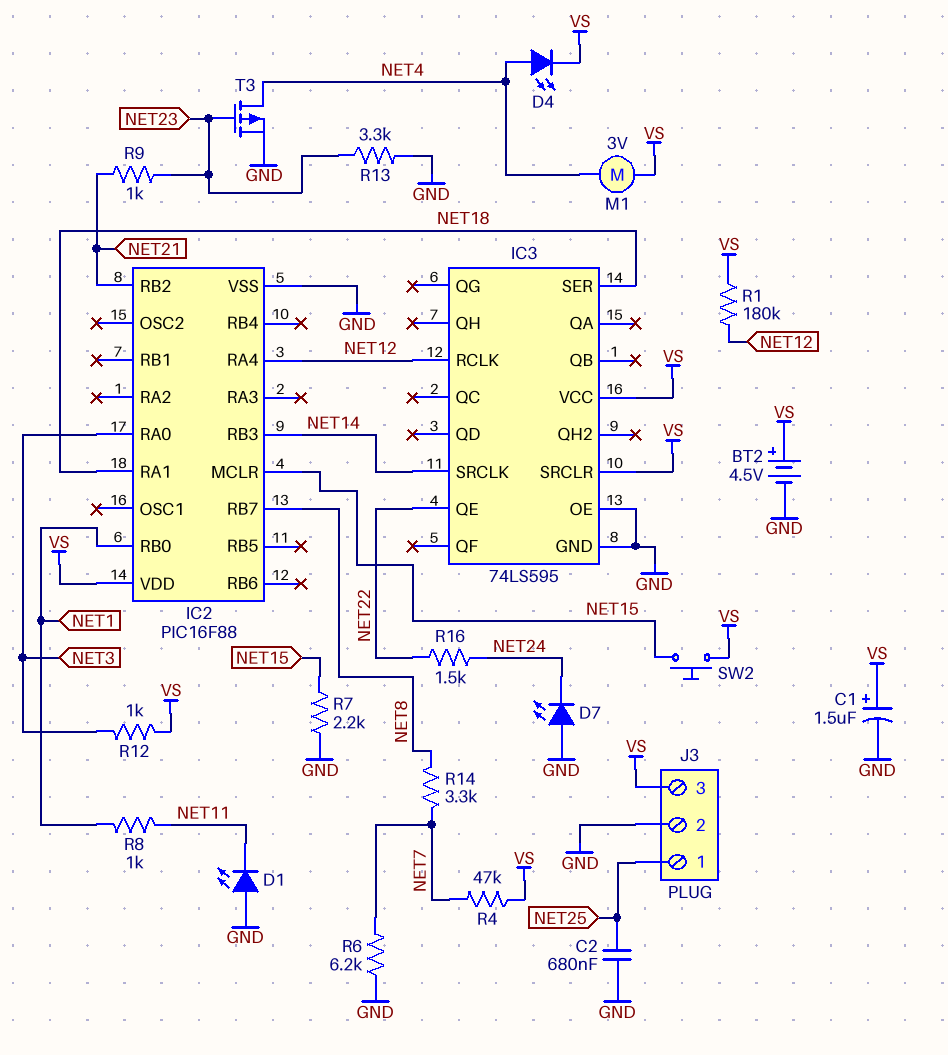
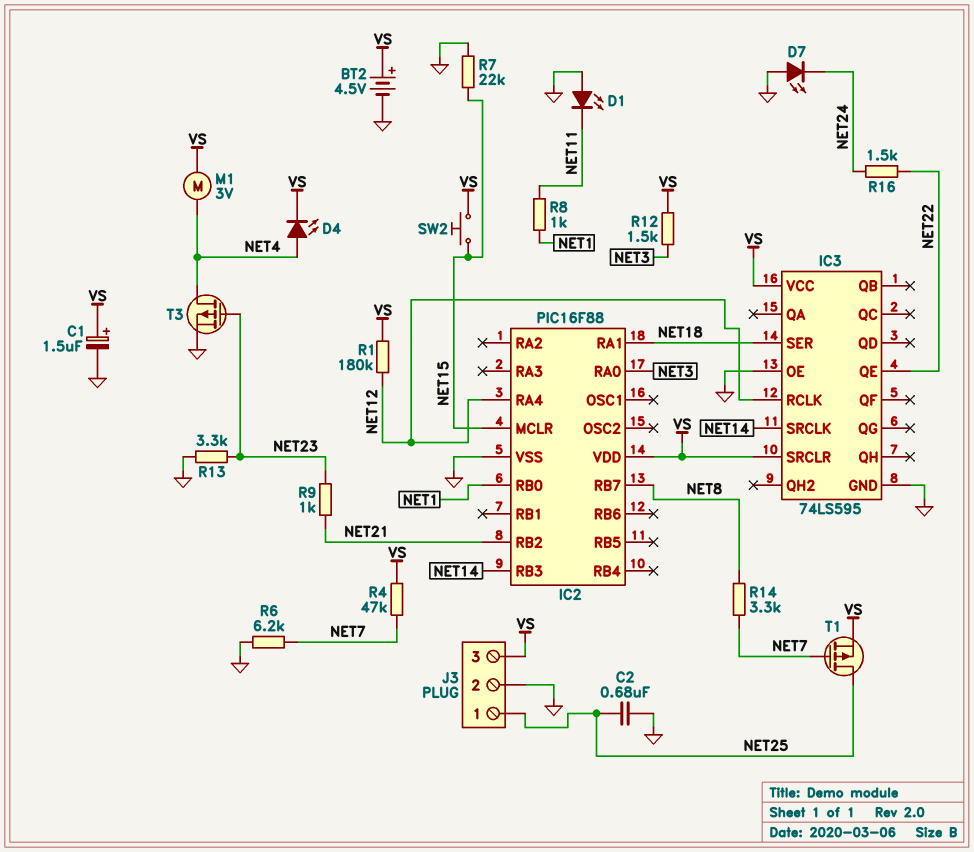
R7: 2.2k (GND, NET15) -> 22k (GND, NET15)
R12: 1k (NET3, VS) -> 1.5k (NET3, VS)
T1: none -> PMOS (G NET7, D NET25, S VS)

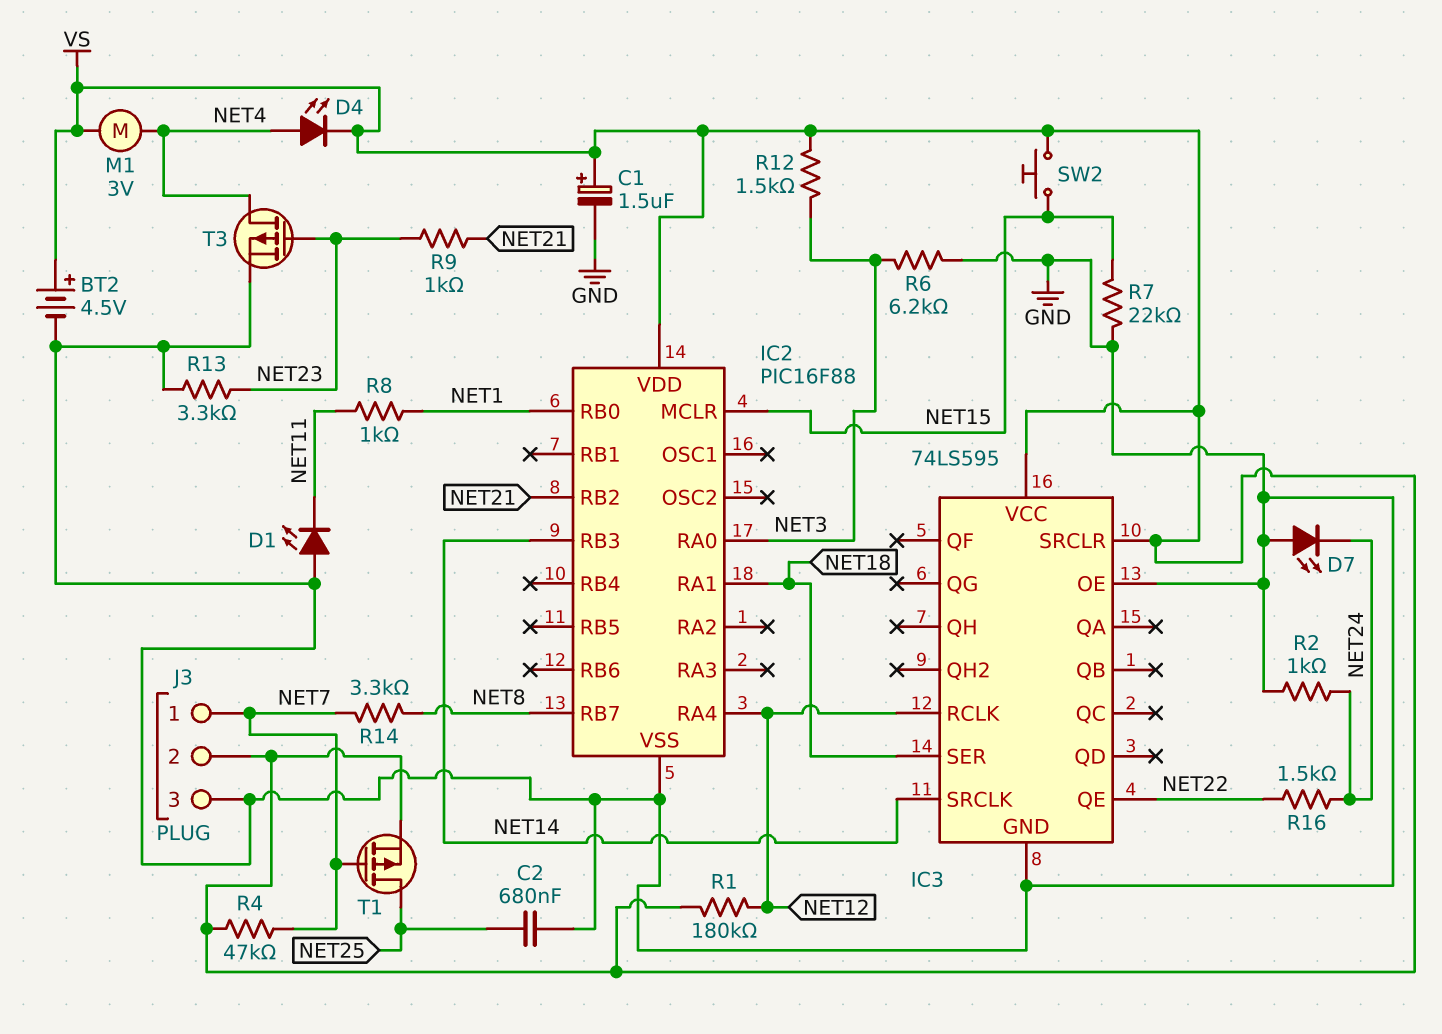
J3 pin 1: NET25 -> NET7
J3 pin 2: GND -> VS
J3 pin 3: VS -> GND
R2: none -> 1k (GND, NET24)
R6: 6.2k (GND, NET7) -> 6.2k (GND, NET3)

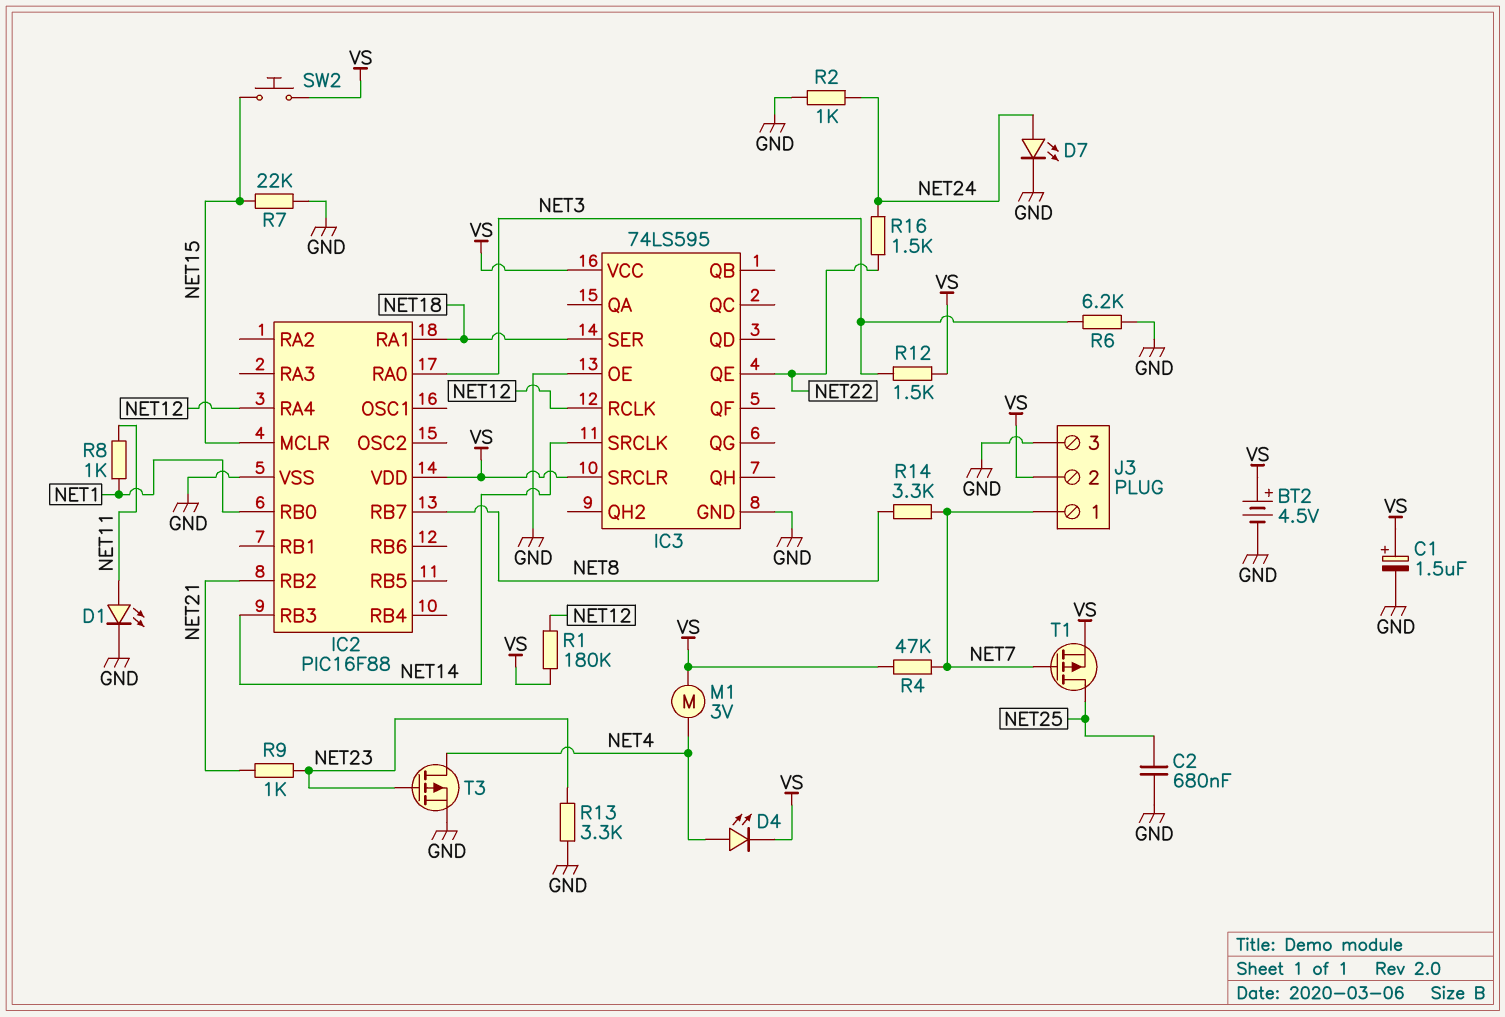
D1: LED (A GND, K NET11) -> LED (A NET11, K GND)
D7: LED (A GND, K NET24) -> LED (A NET24, K GND)

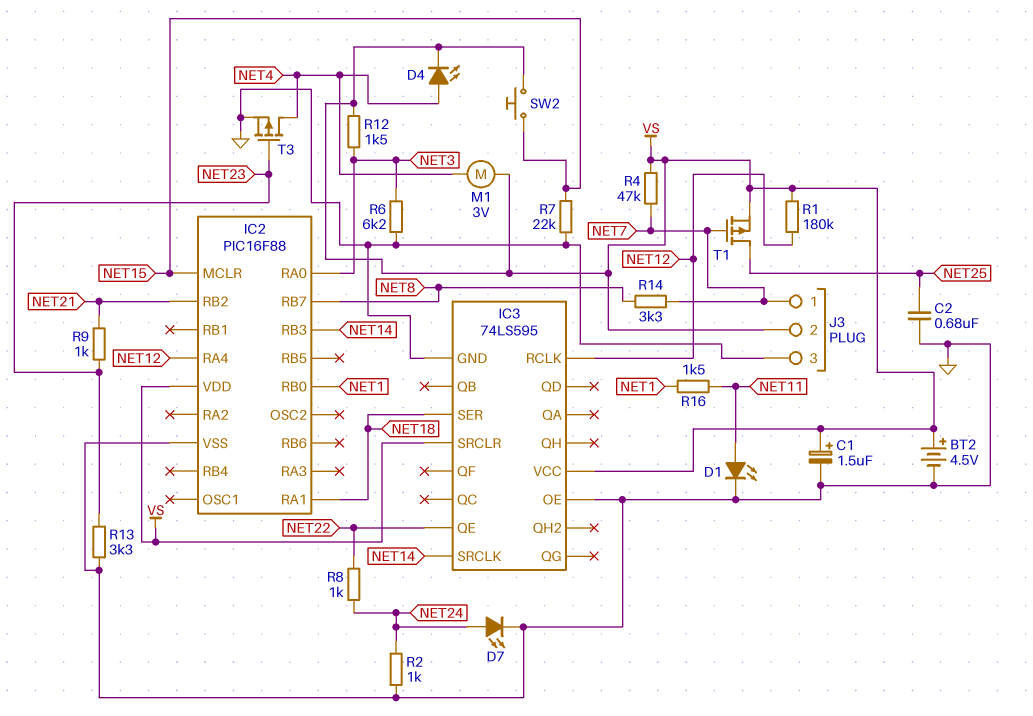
R8: 1k (NET1, NET11) -> 1k (NET22, NET24)
R16: 1.5k (NET22, NET24) -> 1.5k (NET1, NET11)

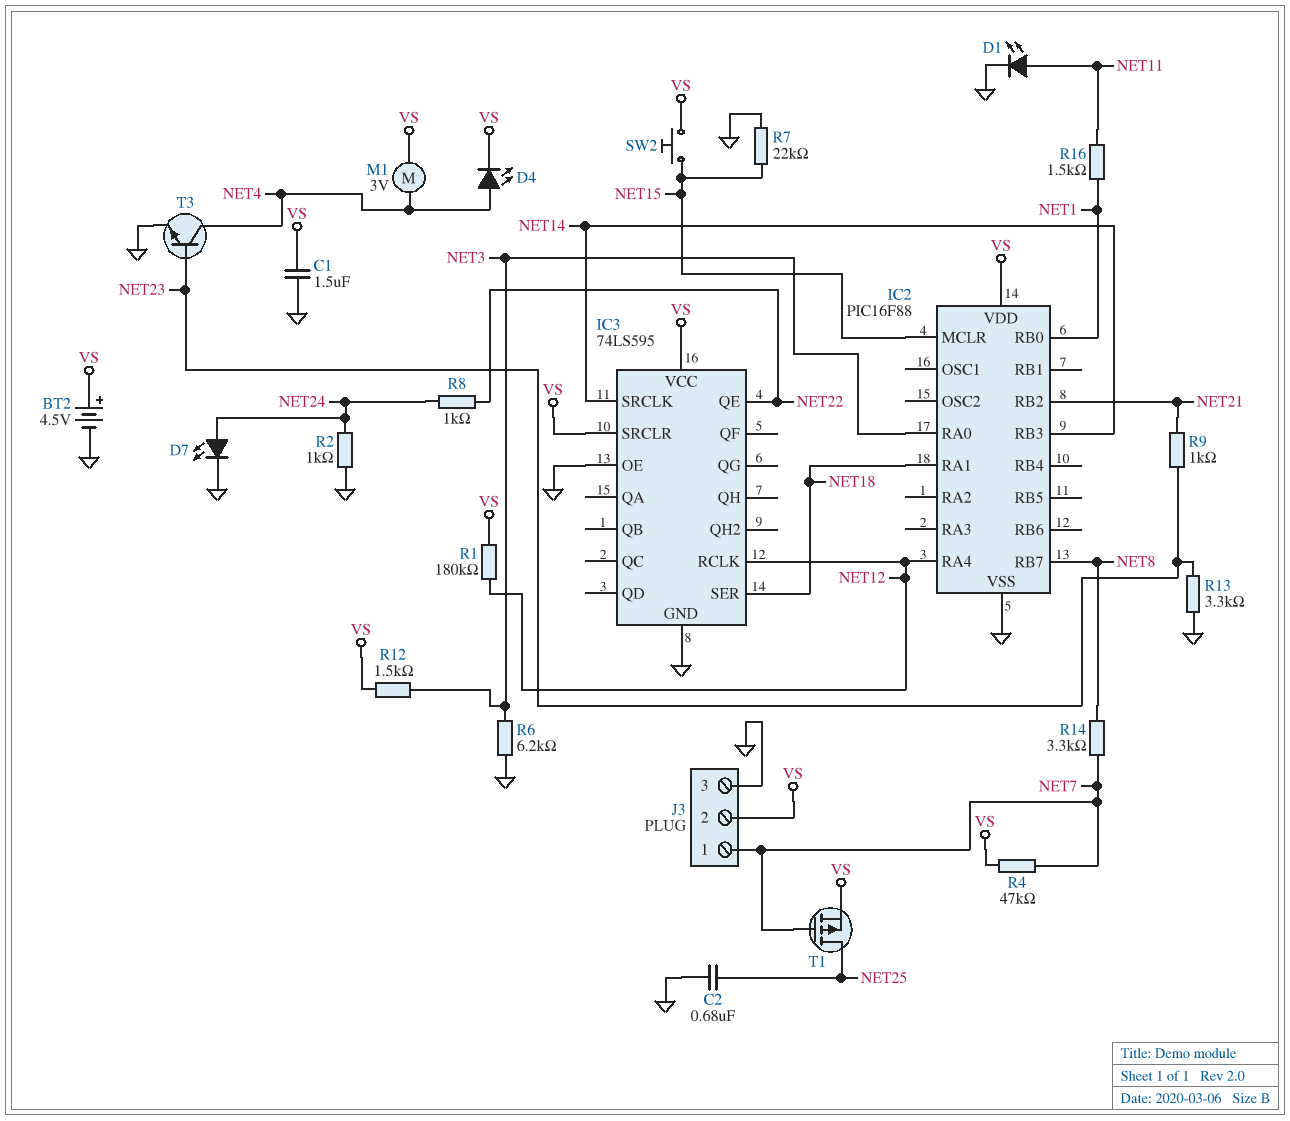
C1: 1.5uF (plus VS, minus GND) -> 1.5uF (GND, VS)
T3: PMOS (G NET23, D NET4, S GND) -> NPN (B NET23, C NET4, E GND)

